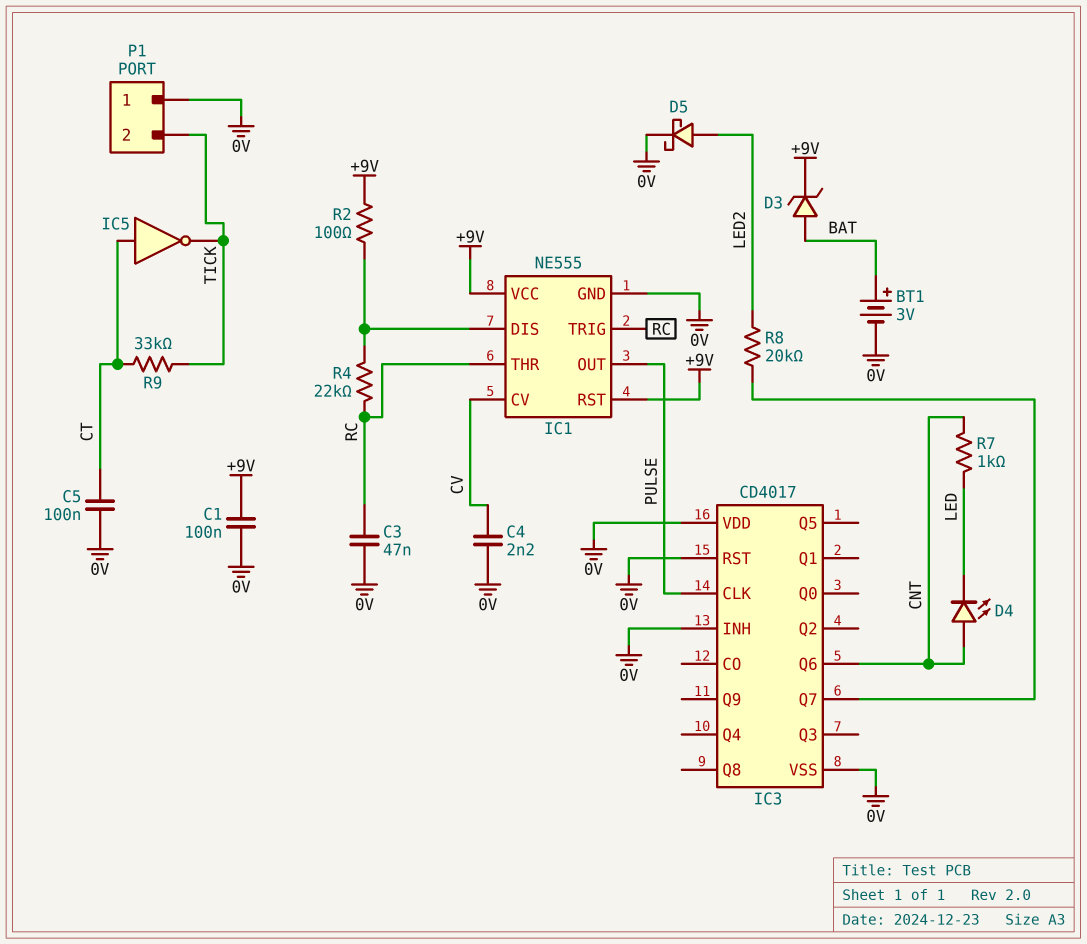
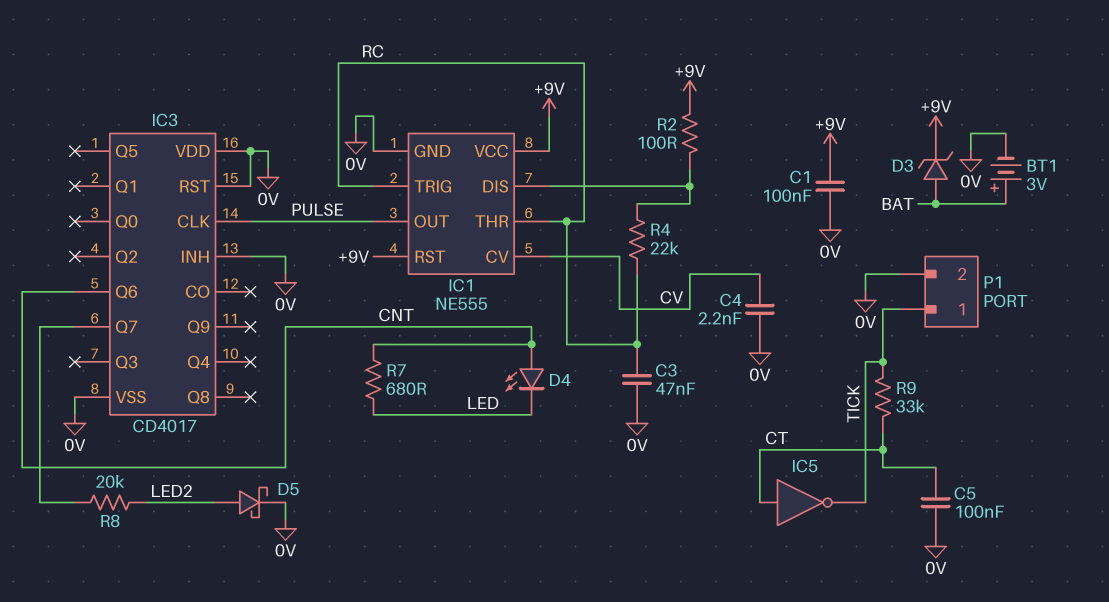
P1 pin 1: 0V -> TICK
P1 pin 2: TICK -> 0V
R7: 1k (CNT, LED) -> 680 (CNT, LED)

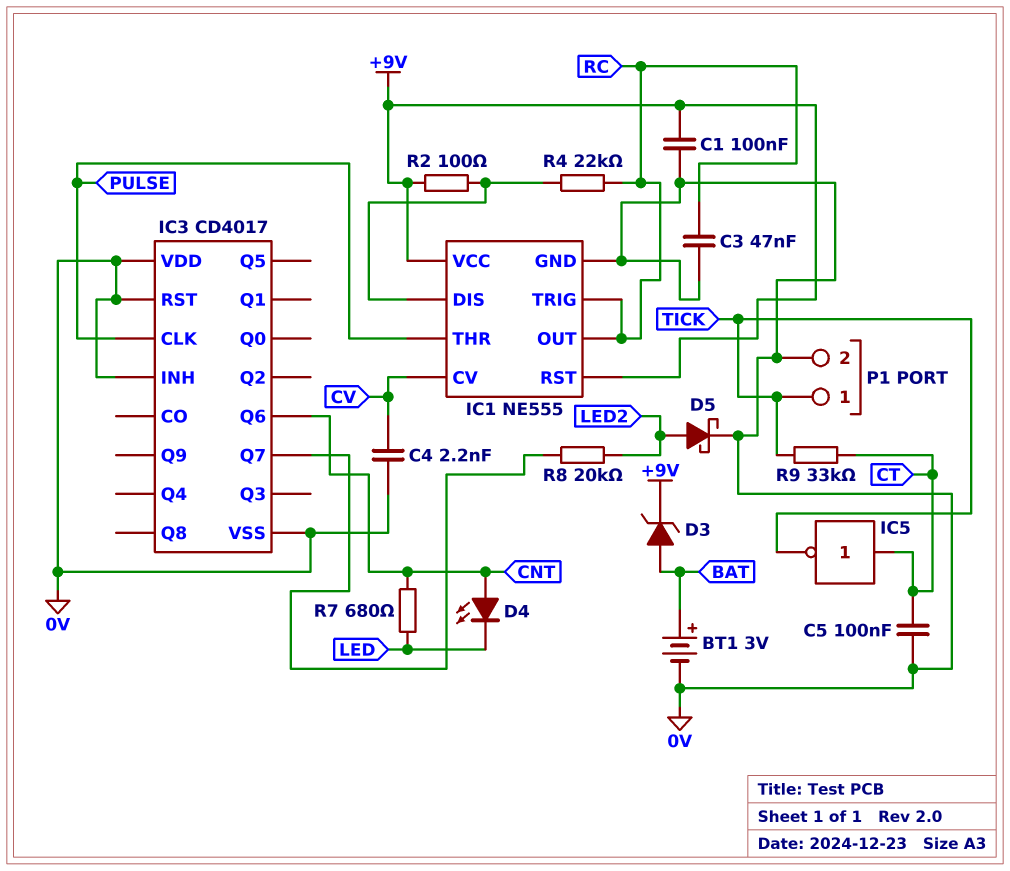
IC1 pin OUT: PULSE -> RC
IC1 pin THR: RC -> PULSE

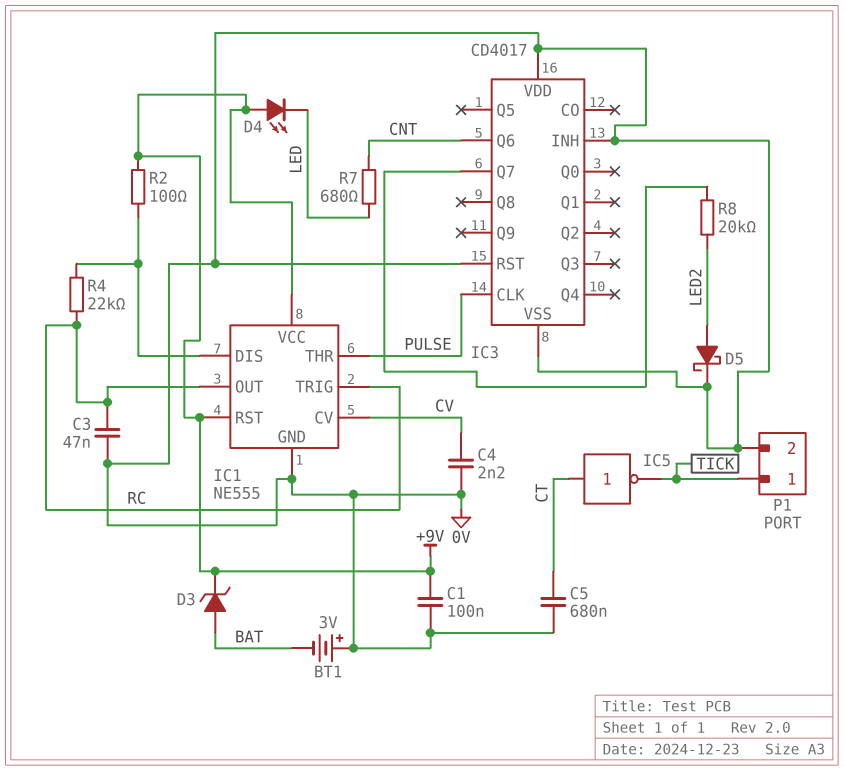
BT1: 3V (plus BAT, minus 0V) -> 3V (plus 0V, minus BAT)
C5: 100nF (0V, CT) -> 680nF (0V, CT)
D4: LED (A CNT, K LED) -> LED (A +9V, K LED)
R9: 33k (CT, TICK) -> none

